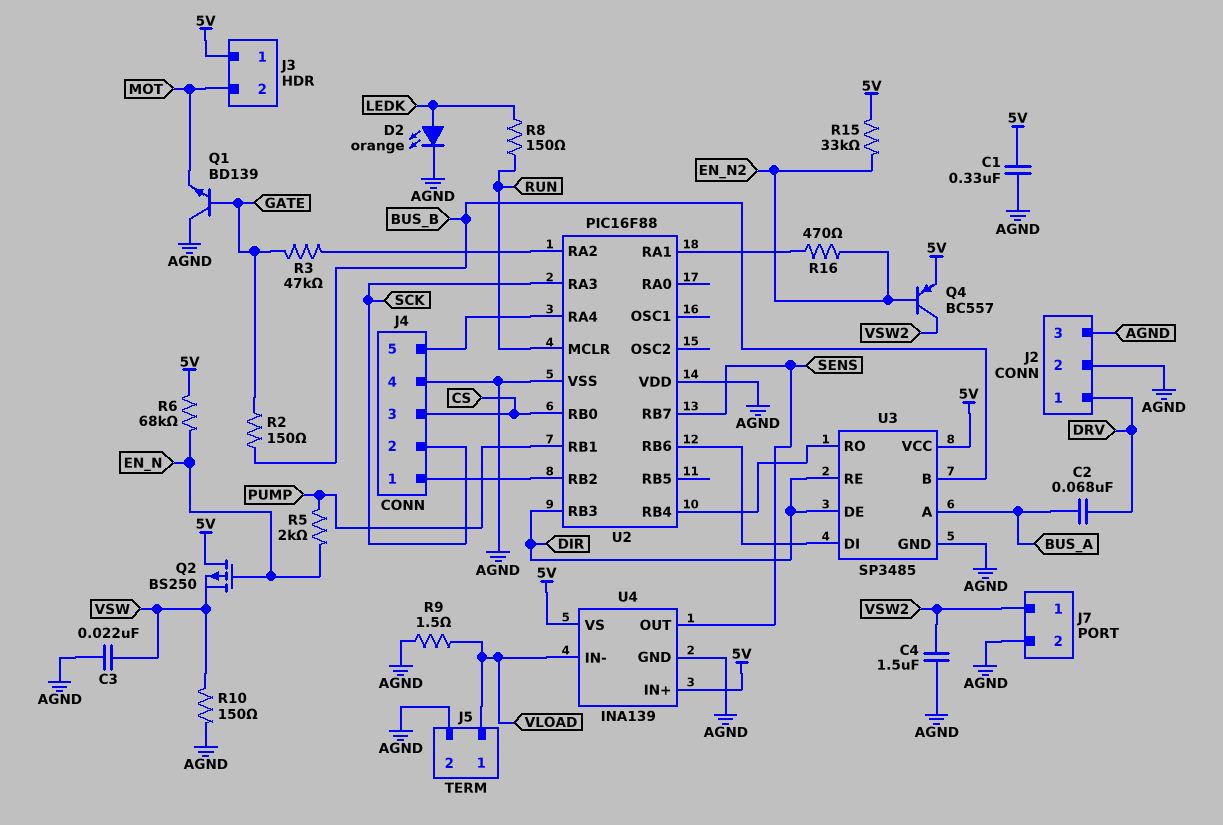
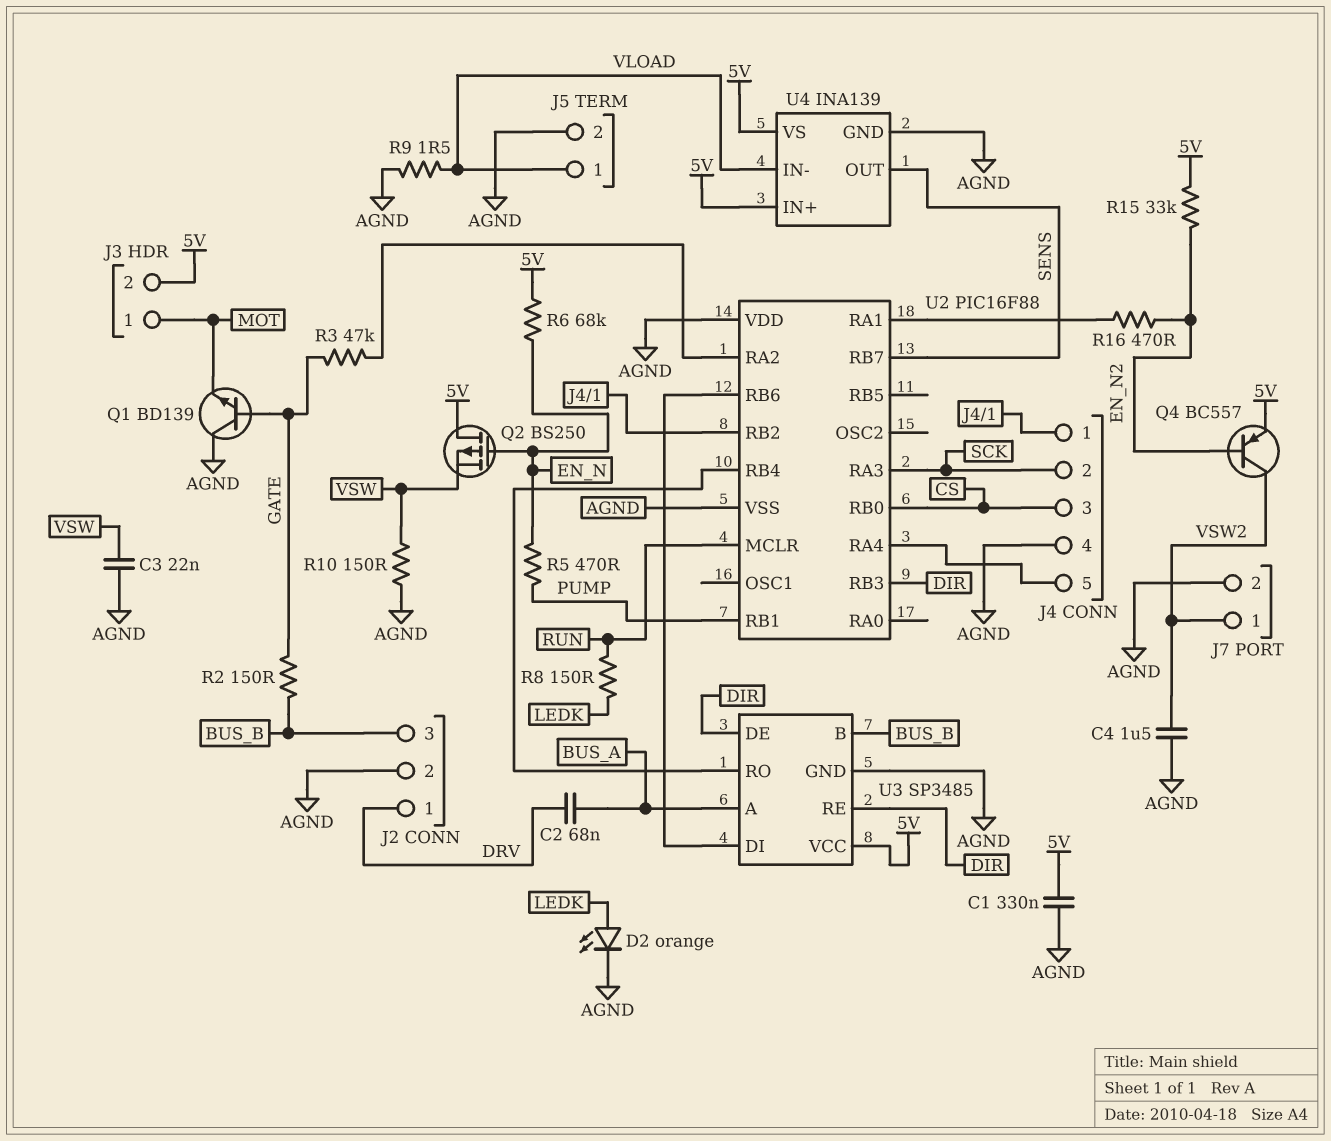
J2 pin 3: AGND -> BUS_B
J3 pin 1: 5V -> MOT
J3 pin 2: MOT -> 5V
R5: 2k (EN_N, PUMP) -> 470 (EN_N, PUMP)

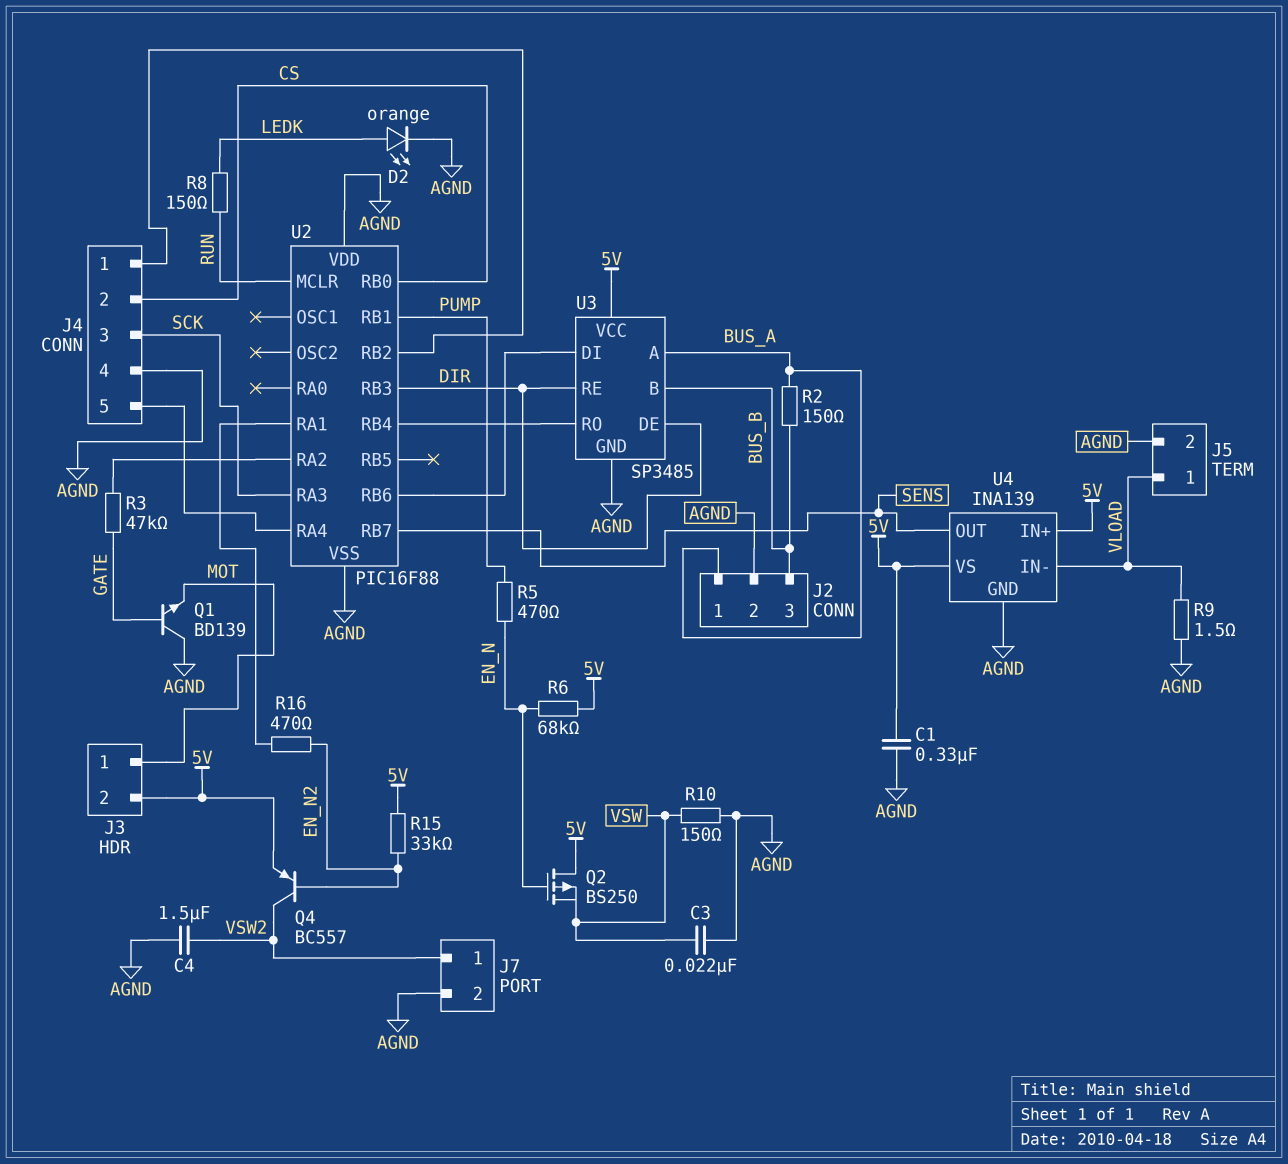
C2: 68nF (BUS_A, DRV) -> none
J2 pin 1: DRV -> BUS_A
J4 pin 2: SCK -> CS
J4 pin 3: CS -> SCK
R2: 150 (BUS_B, GATE) -> 150 (BUS_A, BUS_B)

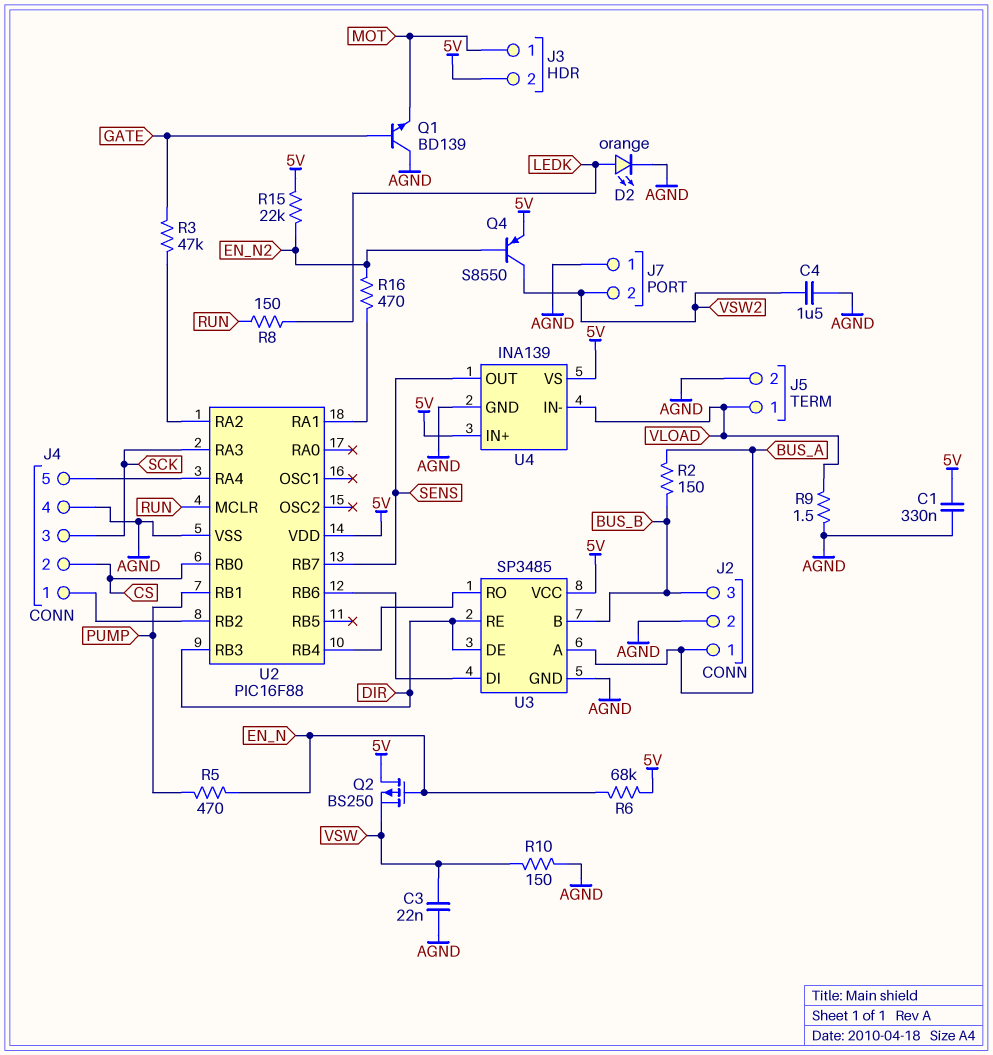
J7 pin 1: VSW2 -> AGND
J7 pin 2: AGND -> VSW2
Q4: PNP BC557 (B EN_N2, C VSW2, E 5V) -> PNP S8550 (B EN_N2, C VSW2, E 5V)
R15: 33k (5V, EN_N2) -> 22k (5V, EN_N2)
U2 pin VDD: AGND -> 5V

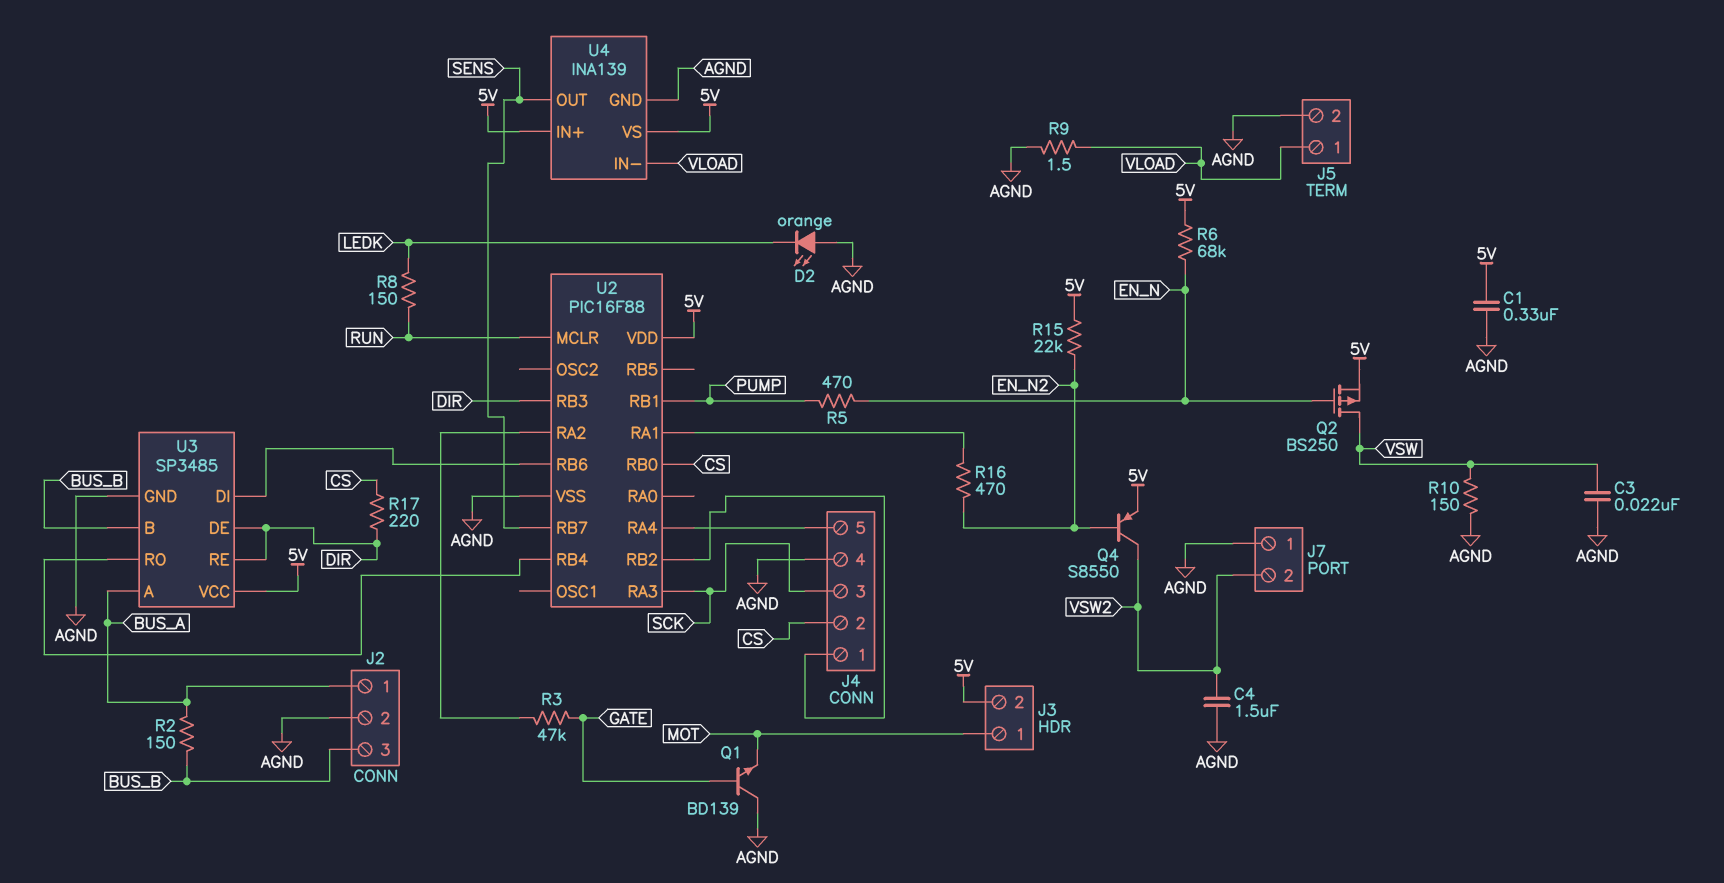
D2: LED orange (A LEDK, K AGND) -> LED orange (A AGND, K LEDK)
Q2: PMOS BS250 (G EN_N, D 5V, S VSW) -> PMOS BS250 (G EN_N, D VSW, S 5V)
R17: none -> 220 (CS, DIR)

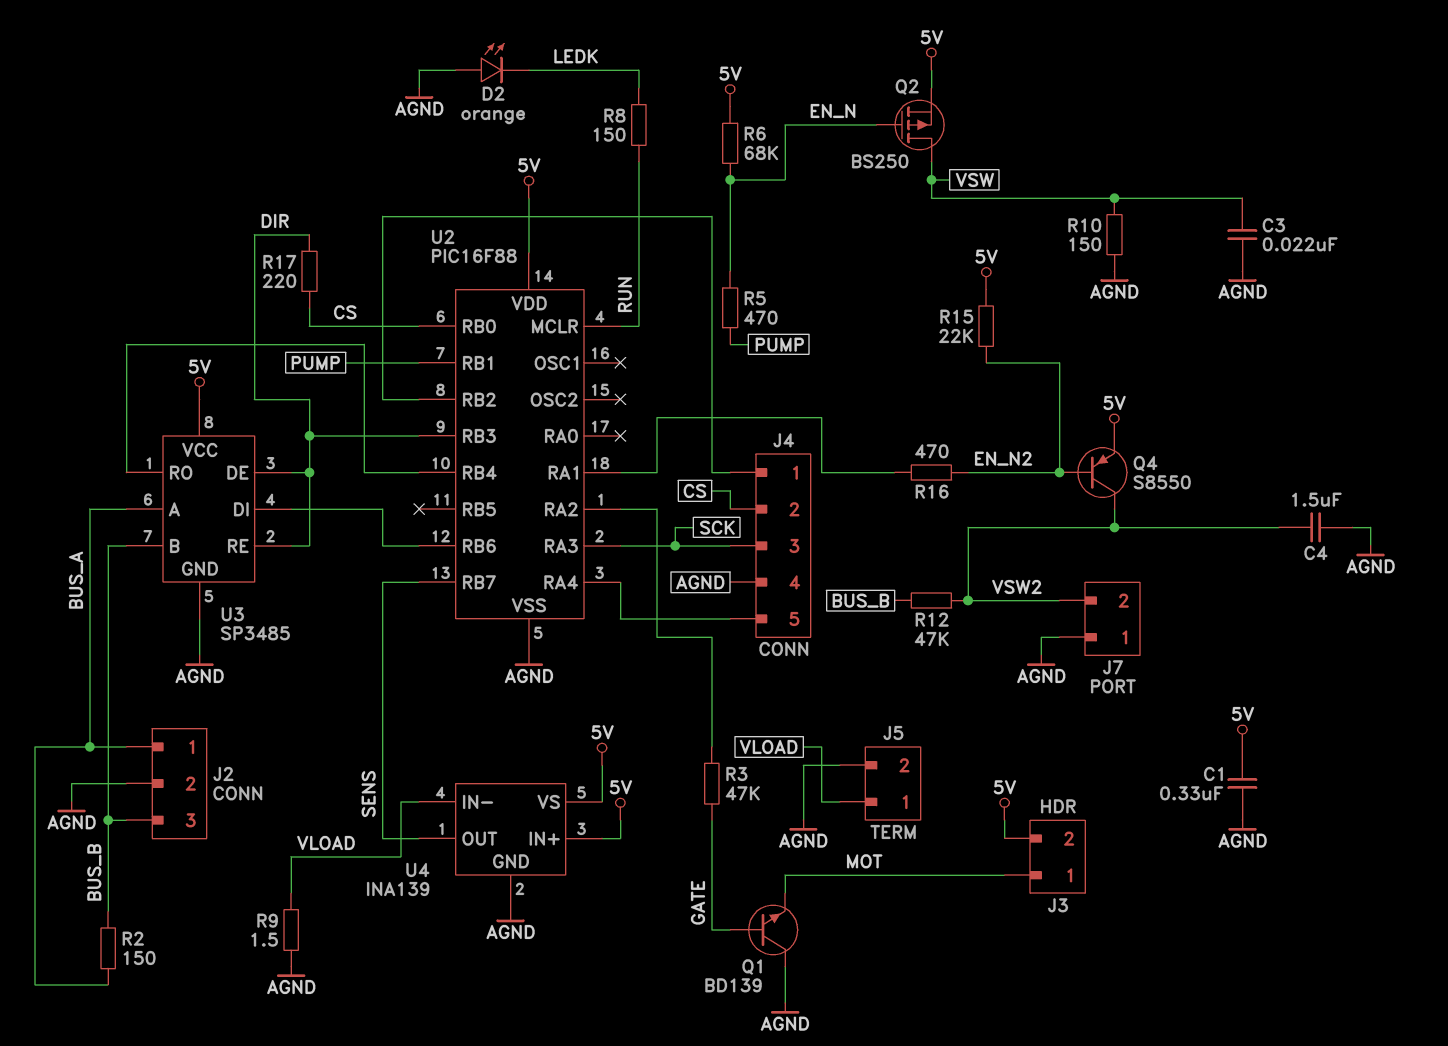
R12: none -> 47k (BUS_B, VSW2)

